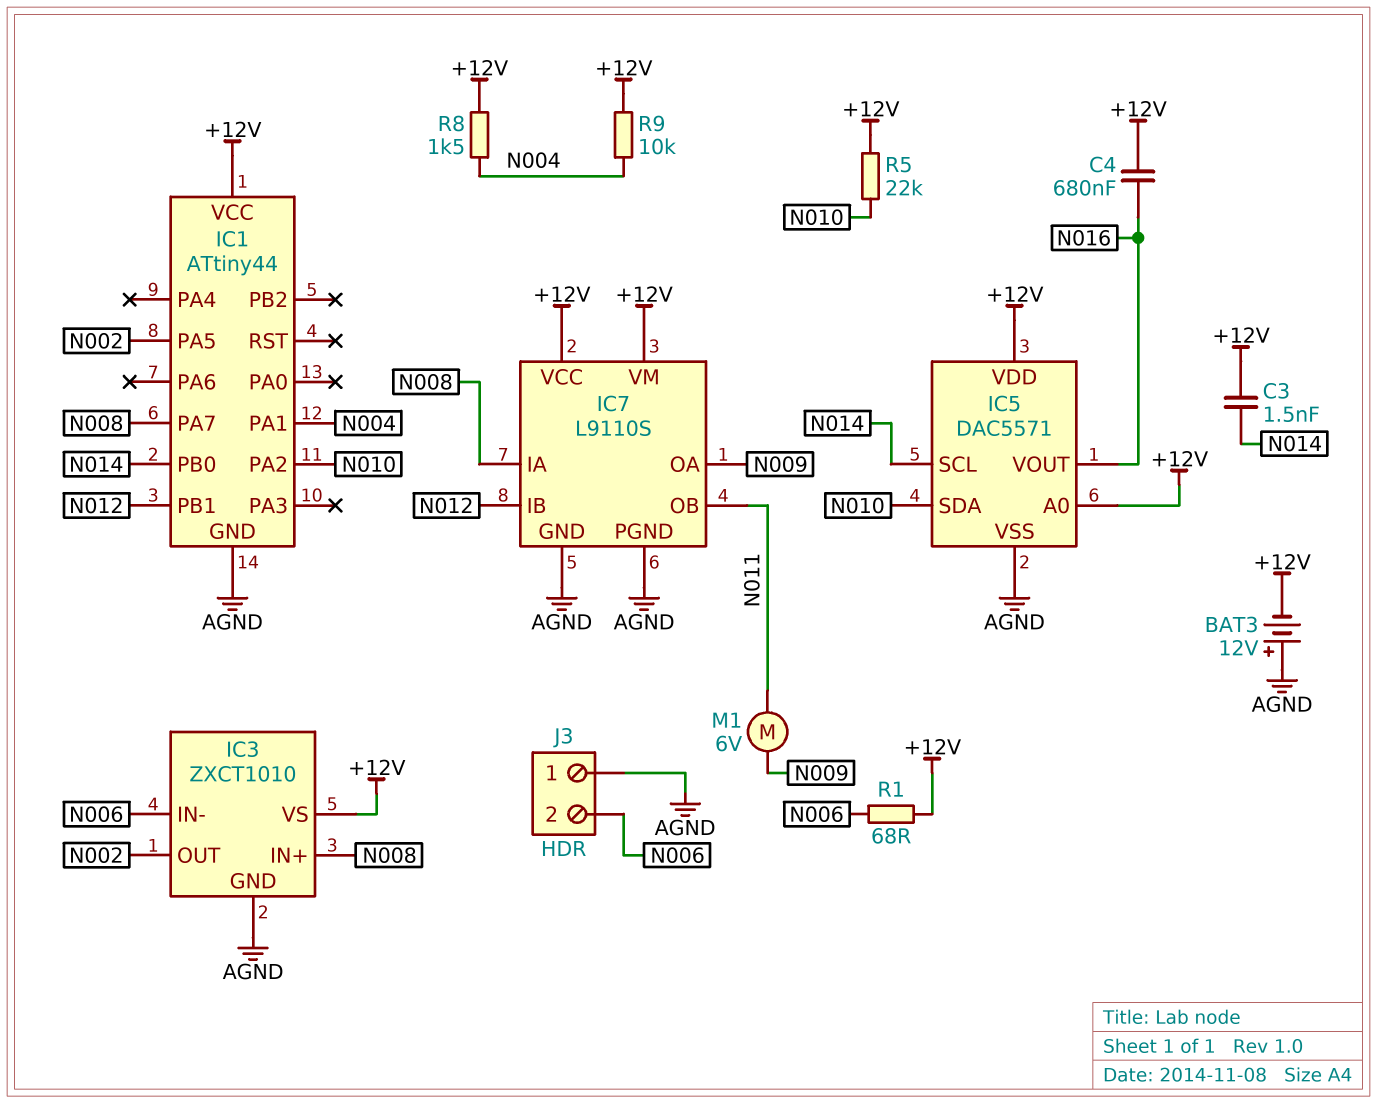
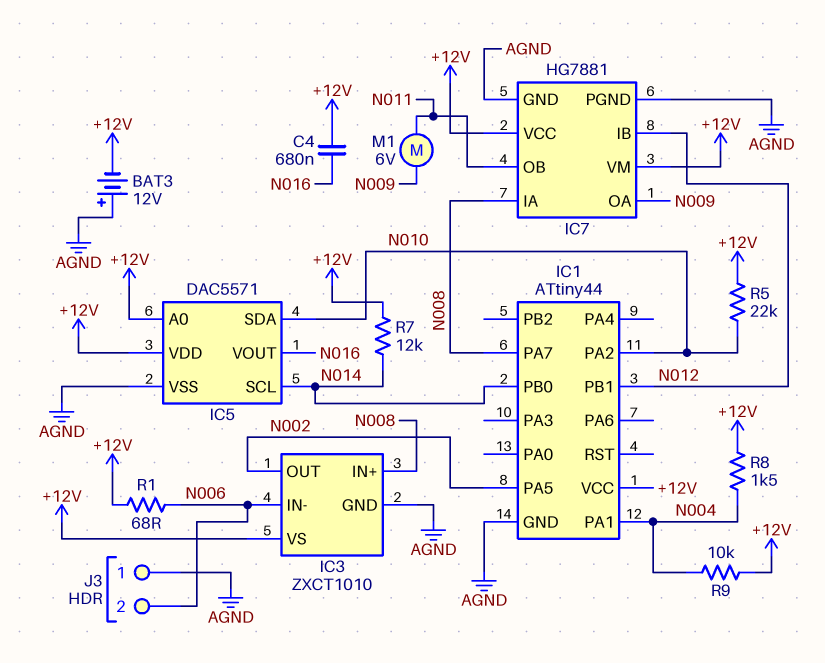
C3: 1.5nF (+12V, N014) -> none
IC7: L9110S -> HG7881
R7: none -> 12k (+12V, N014)

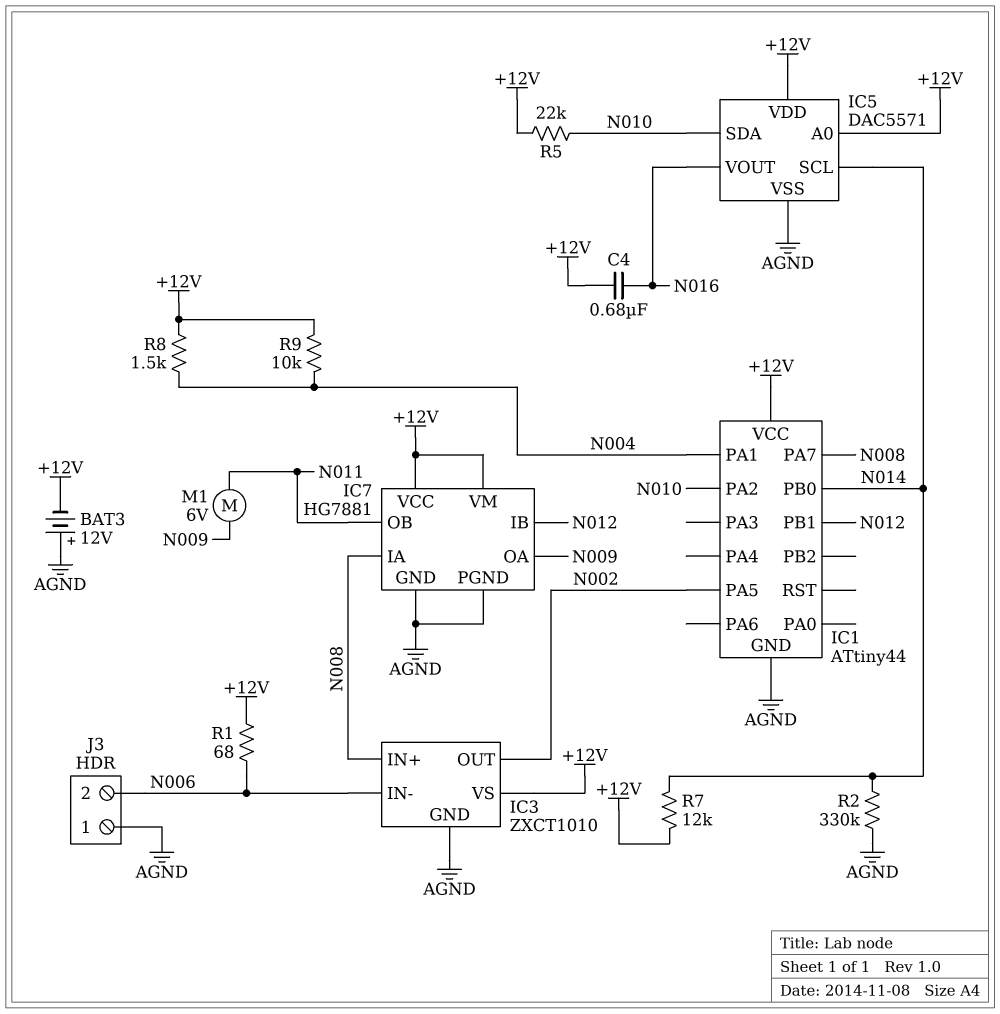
R2: none -> 330k (AGND, N014)

